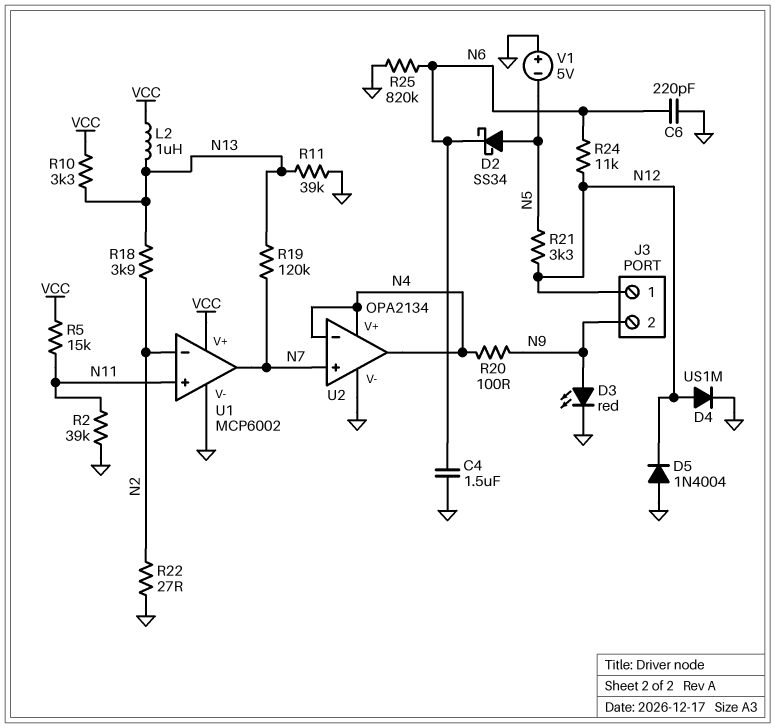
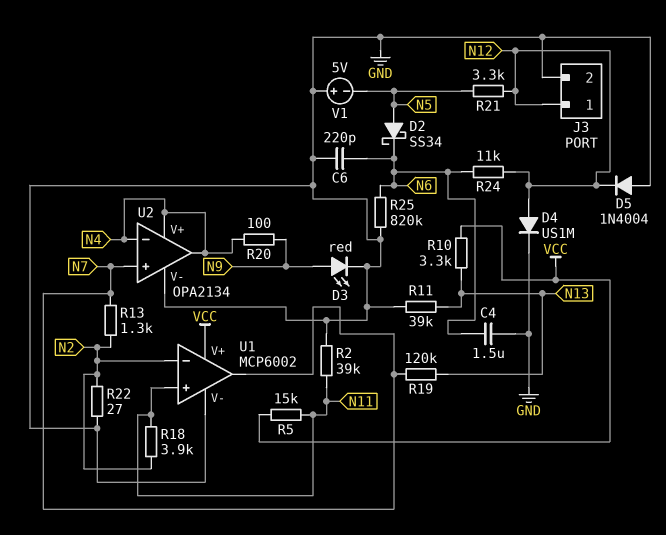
J3 pin 2: N9 -> GND
L2: 1uH (N13, VCC) -> none
R13: none -> 1.3k (N2, N7)
R18: 3.9k (N2, N13) -> 3.9k (N2, N11)

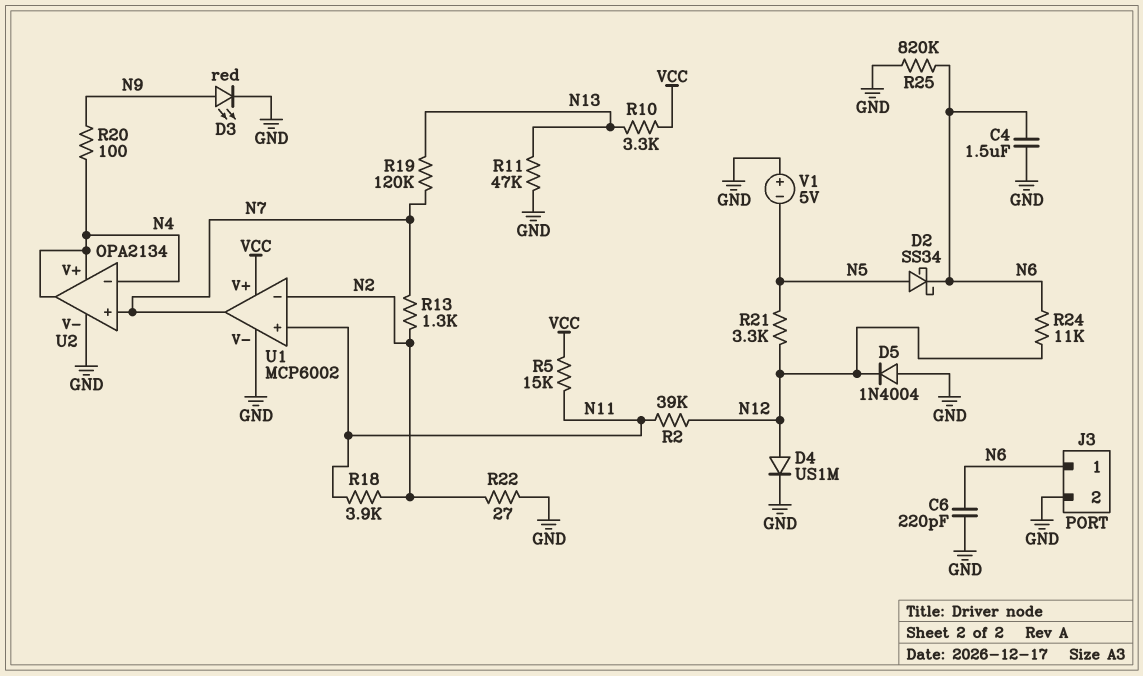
J3 pin 1: N12 -> N6
R2: 39k (GND, N11) -> 39k (N11, N12)
R11: 39k (GND, N13) -> 47k (GND, N13)

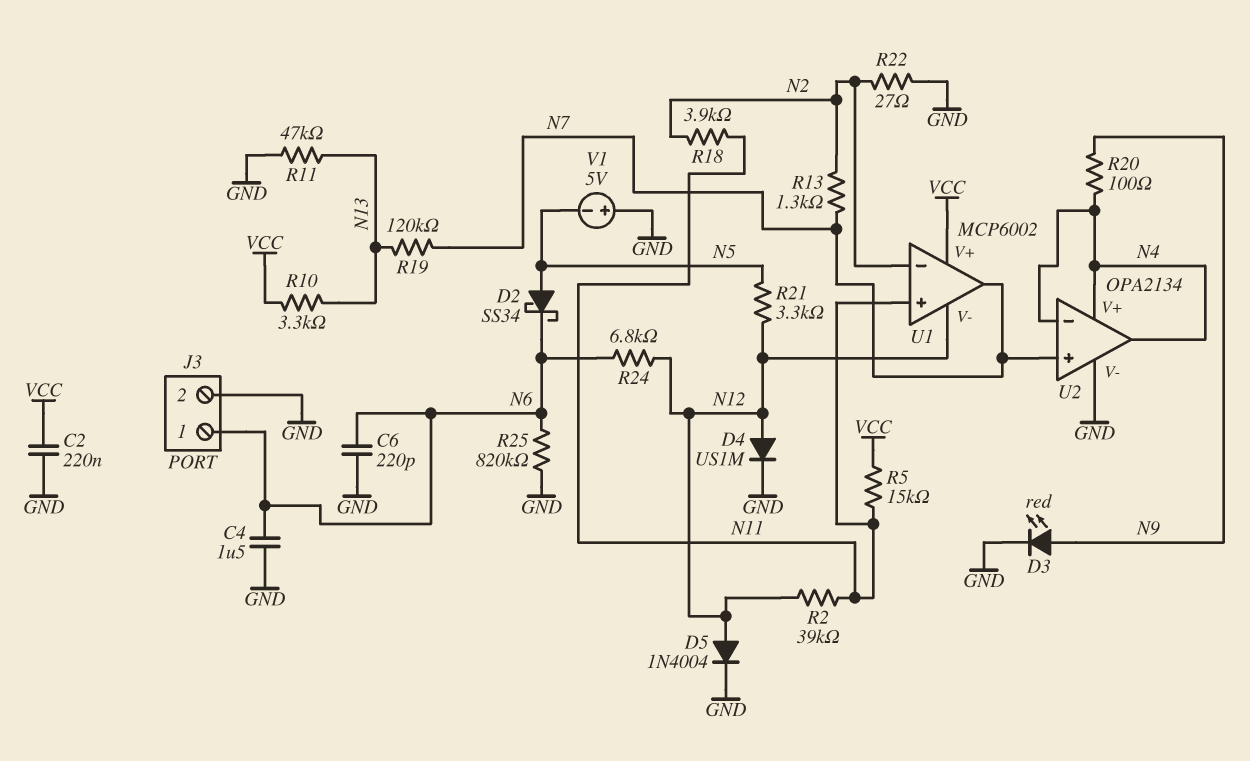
C2: none -> 220nF (GND, VCC)
D5: diode 1N4004 (A GND, K N12) -> diode 1N4004 (A N12, K GND)
R24: 11k (N6, N12) -> 6.8k (N6, N12)
U1 pin V-: GND -> N12

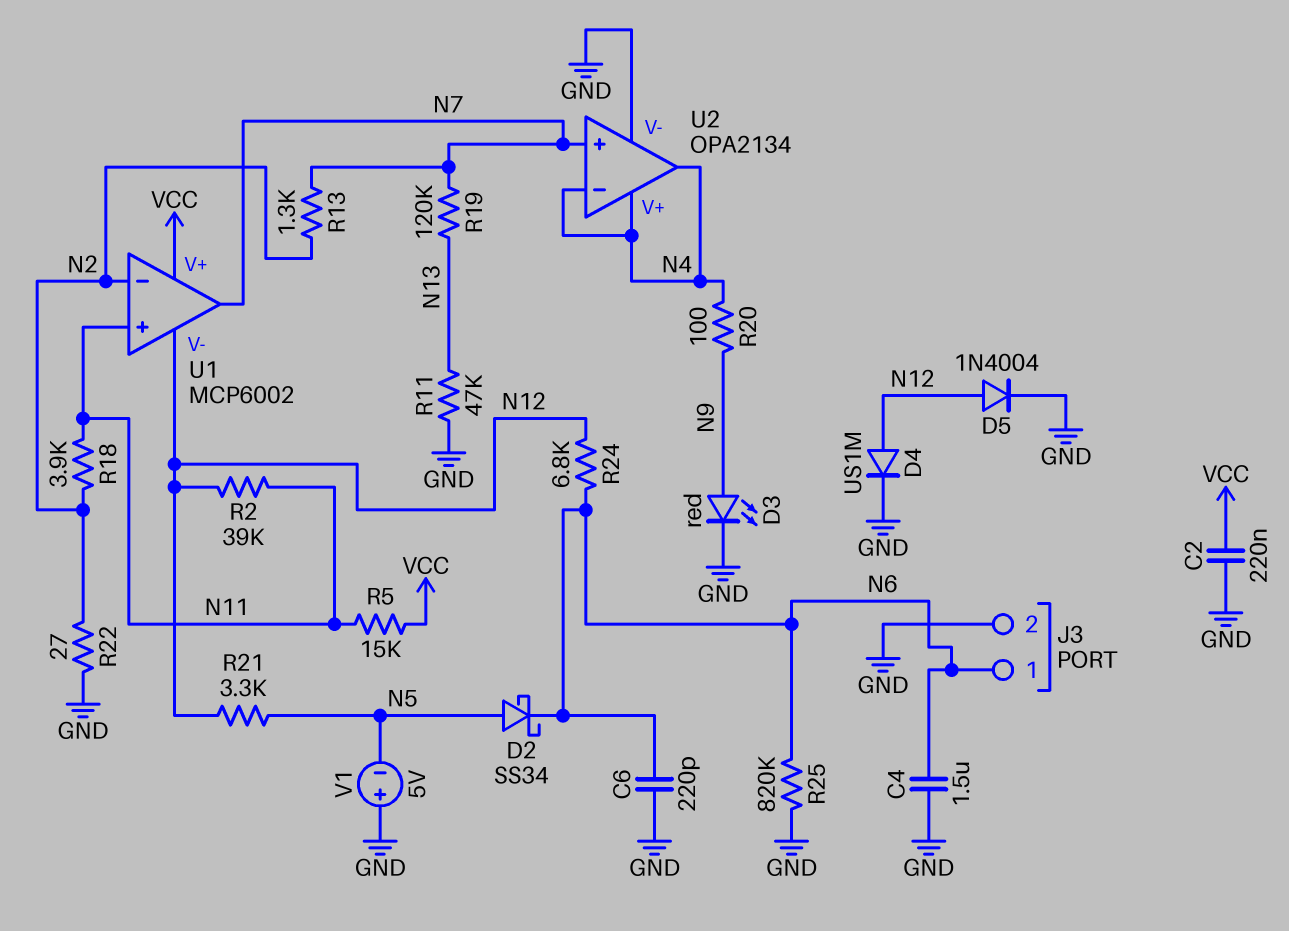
R10: 3.3k (N13, VCC) -> none

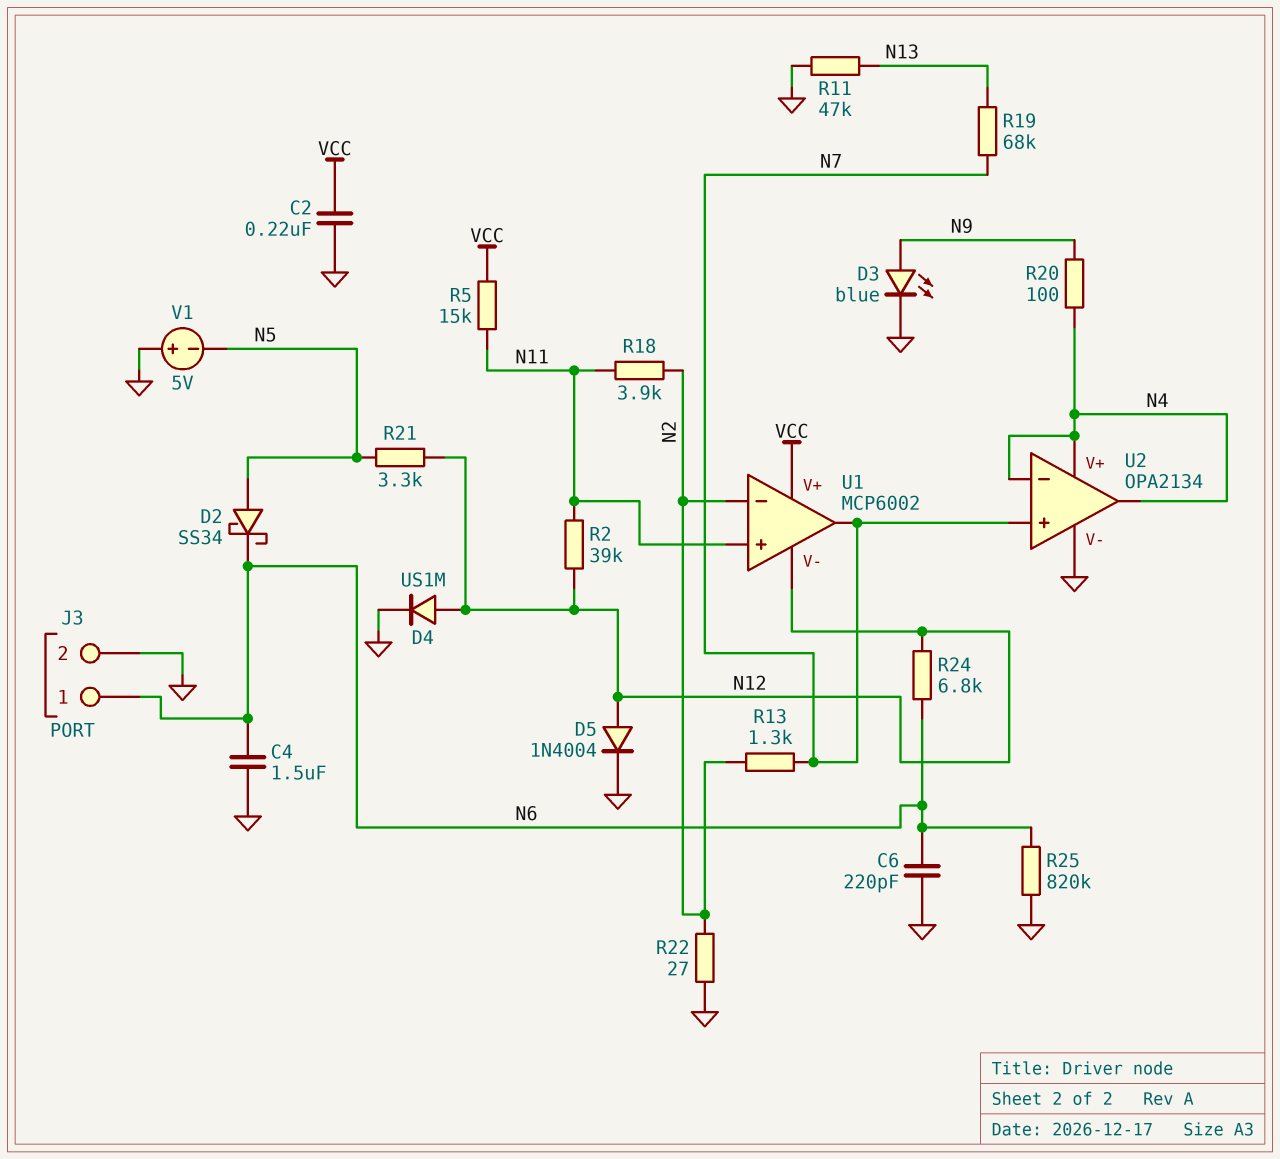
D3: LED red (A N9, K GND) -> LED blue (A N9, K GND)
R19: 120k (N7, N13) -> 68k (N7, N13)

